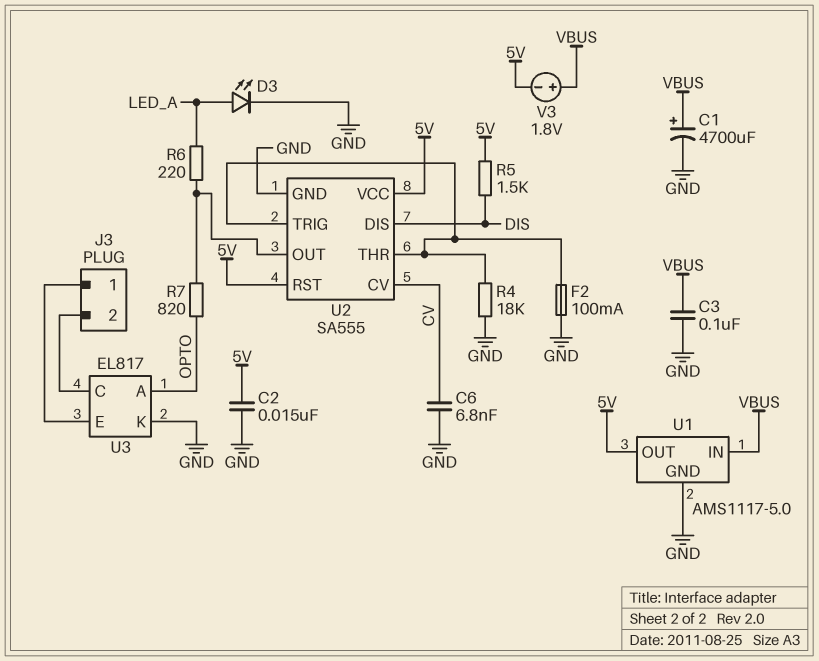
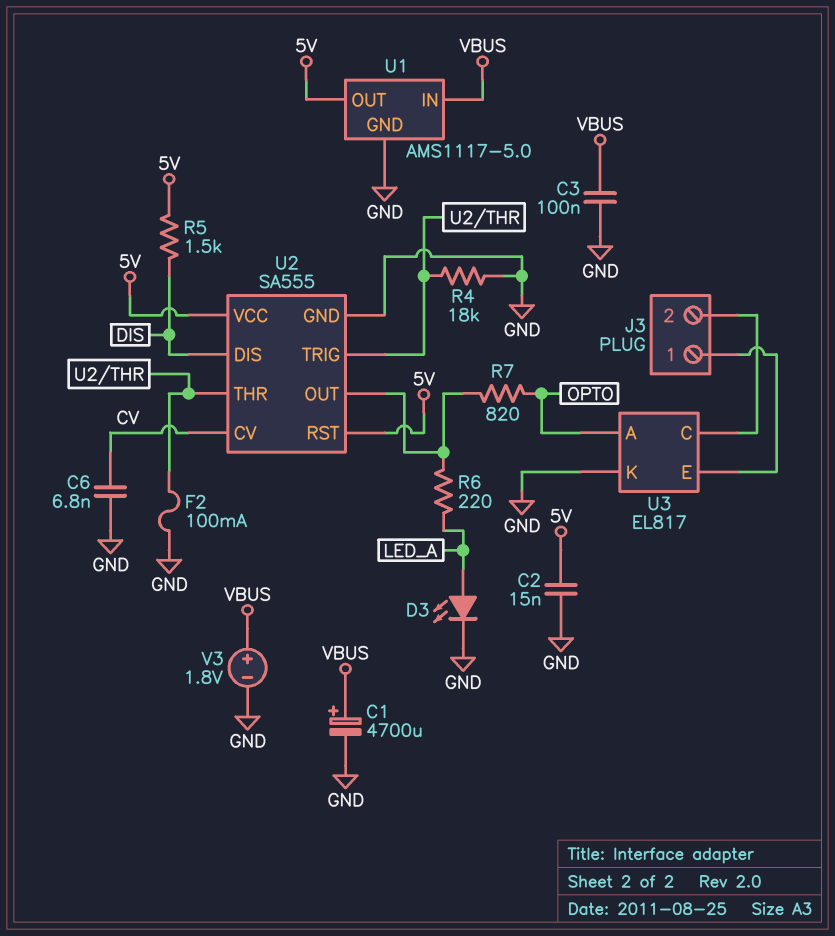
V3: 1.8V (plus VBUS, minus 5V) -> 1.8V (plus VBUS, minus GND)

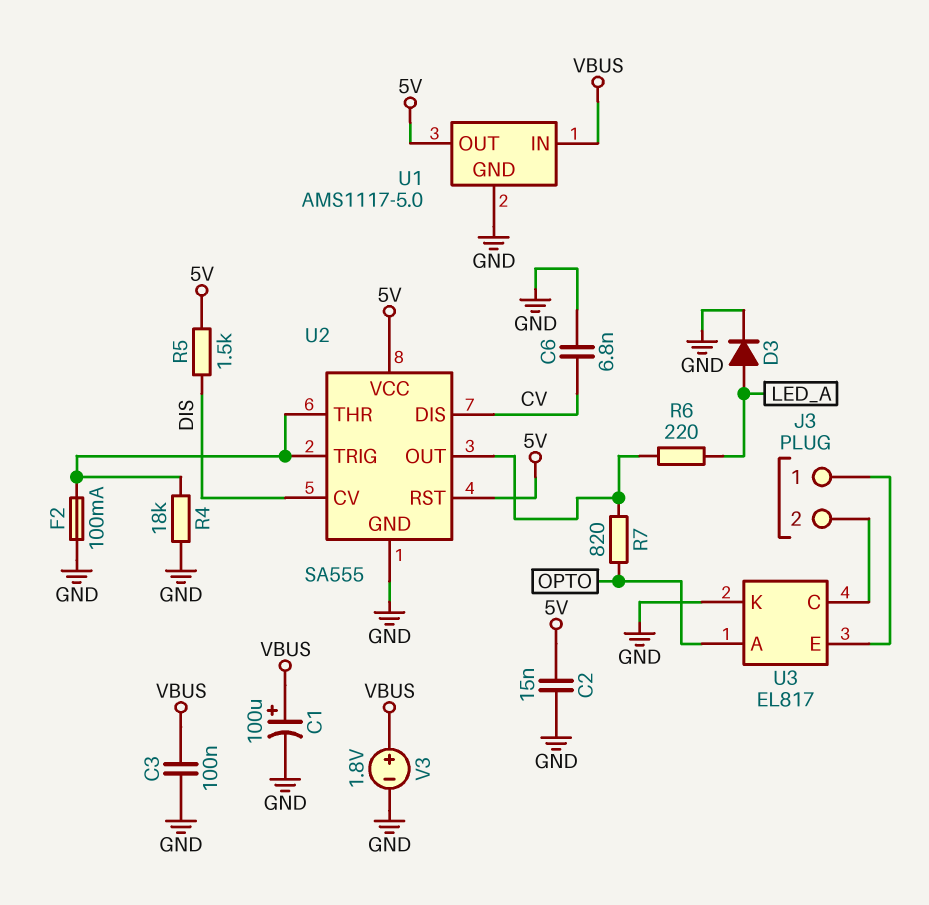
C1: 4700uF (plus VBUS, minus GND) -> 100uF (plus VBUS, minus GND)
D3: LED (A LED_A, K GND) -> diode (A LED_A, K GND)
U2 pin CV: CV -> DIS
U2 pin DIS: DIS -> CV

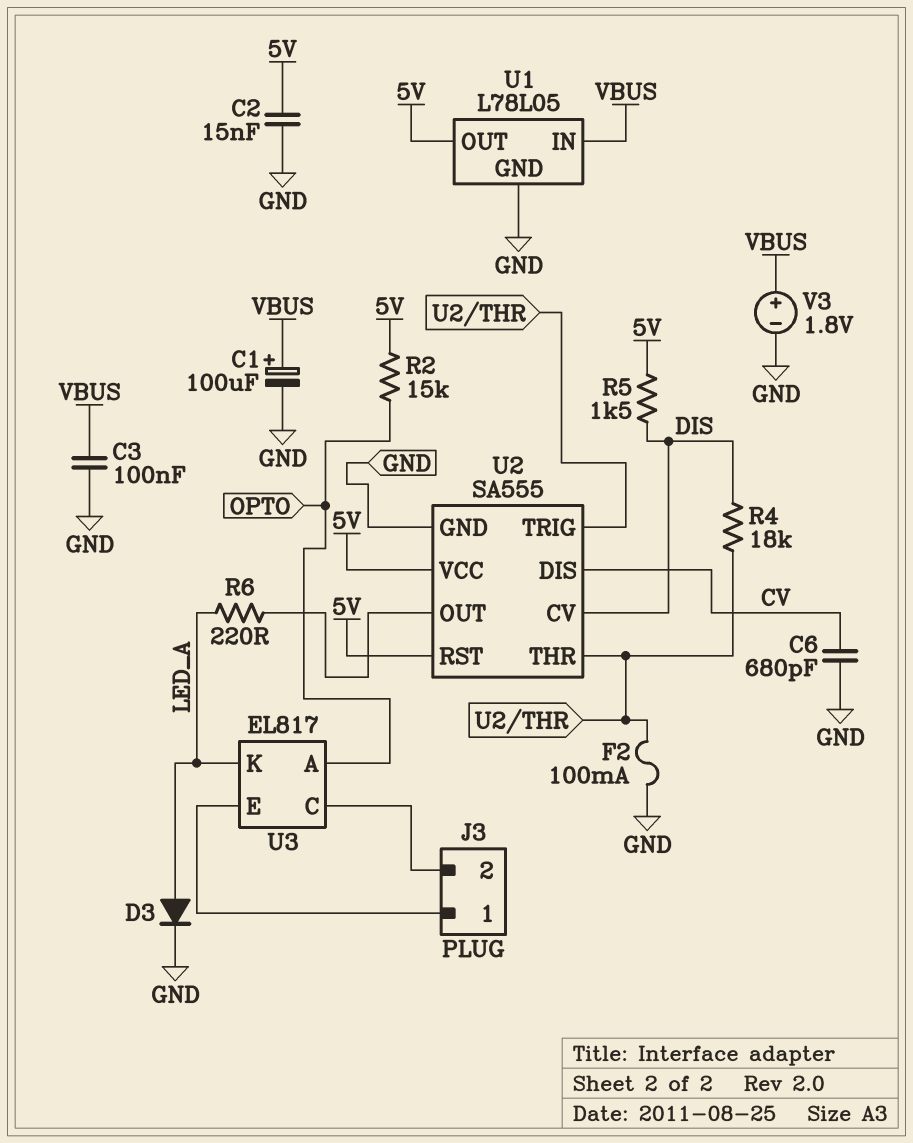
C6: 6.8nF (CV, GND) -> 680pF (CV, GND)
R2: none -> 15k (5V, OPTO)
R4: 18k (GND, U2/THR) -> 18k (DIS, U2/THR)
R7: 820 (OPTO, U2/OUT) -> none
U1: AMS1117-5.0 -> L78L05
U3 pin K: GND -> LED_A

